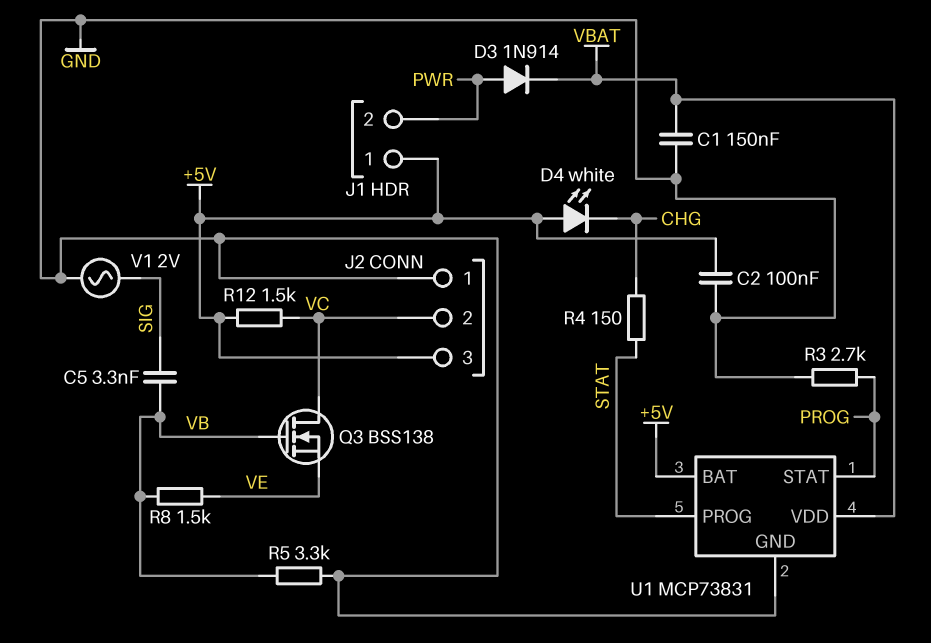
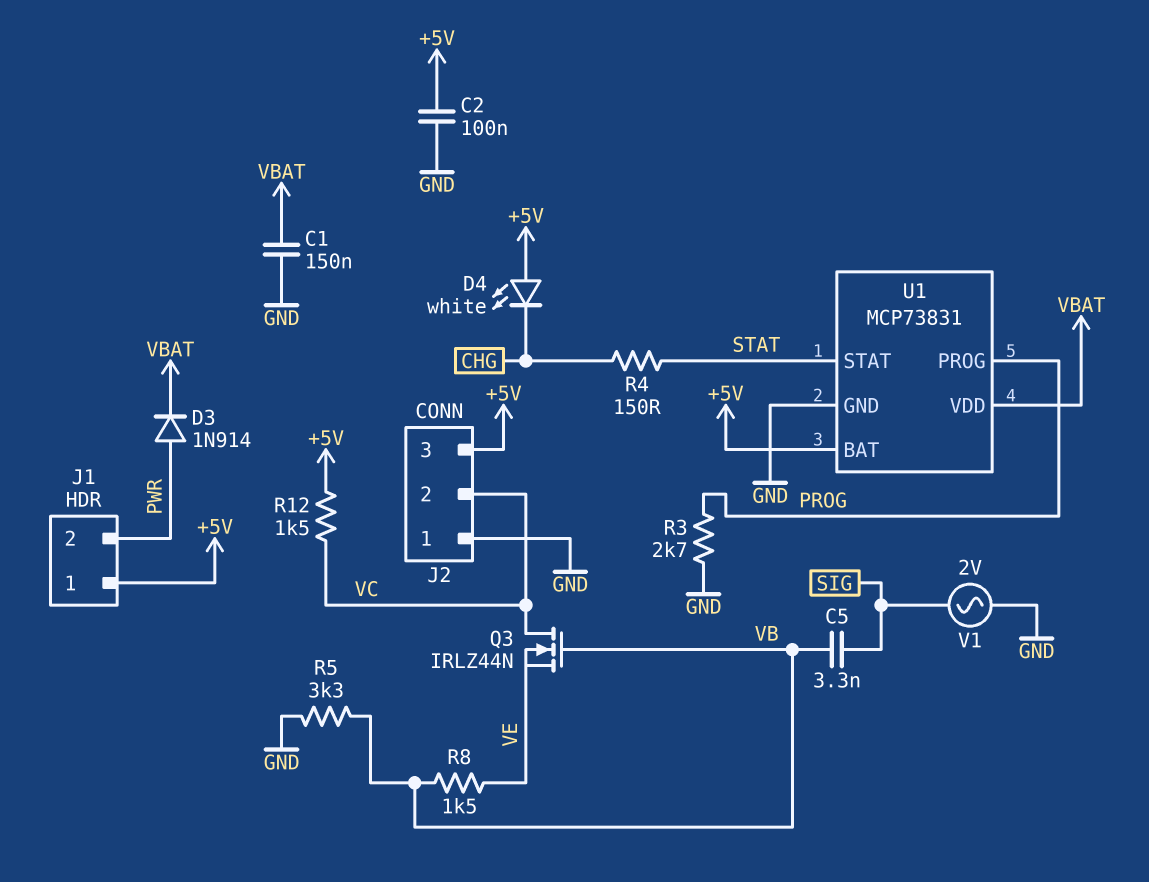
Q3: NMOS BSS138 (G VB, D VC, S VE) -> NMOS IRLZ44N (G VB, D VC, S VE)
U1 pin PROG: STAT -> PROG
U1 pin STAT: PROG -> STAT

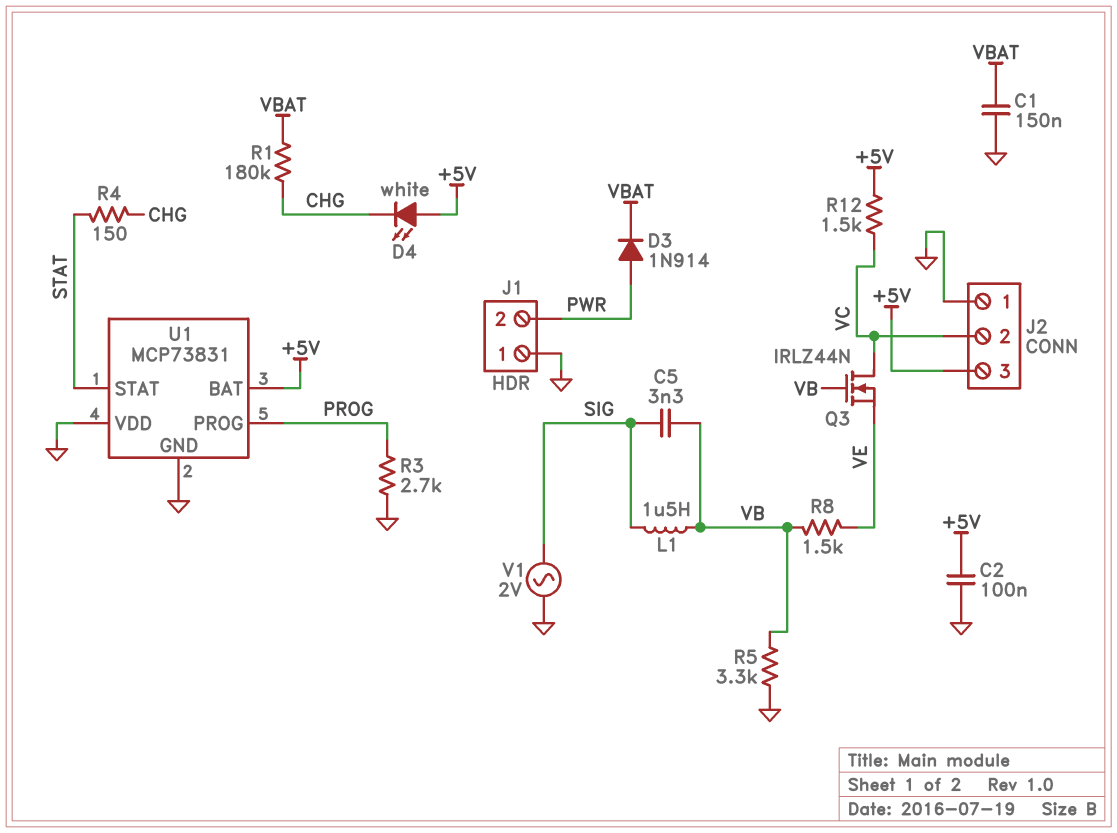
J1 pin 1: +5V -> GND
L1: none -> 1.5uH (SIG, VB)
R1: none -> 180k (CHG, VBAT)
U1 pin VDD: VBAT -> GND

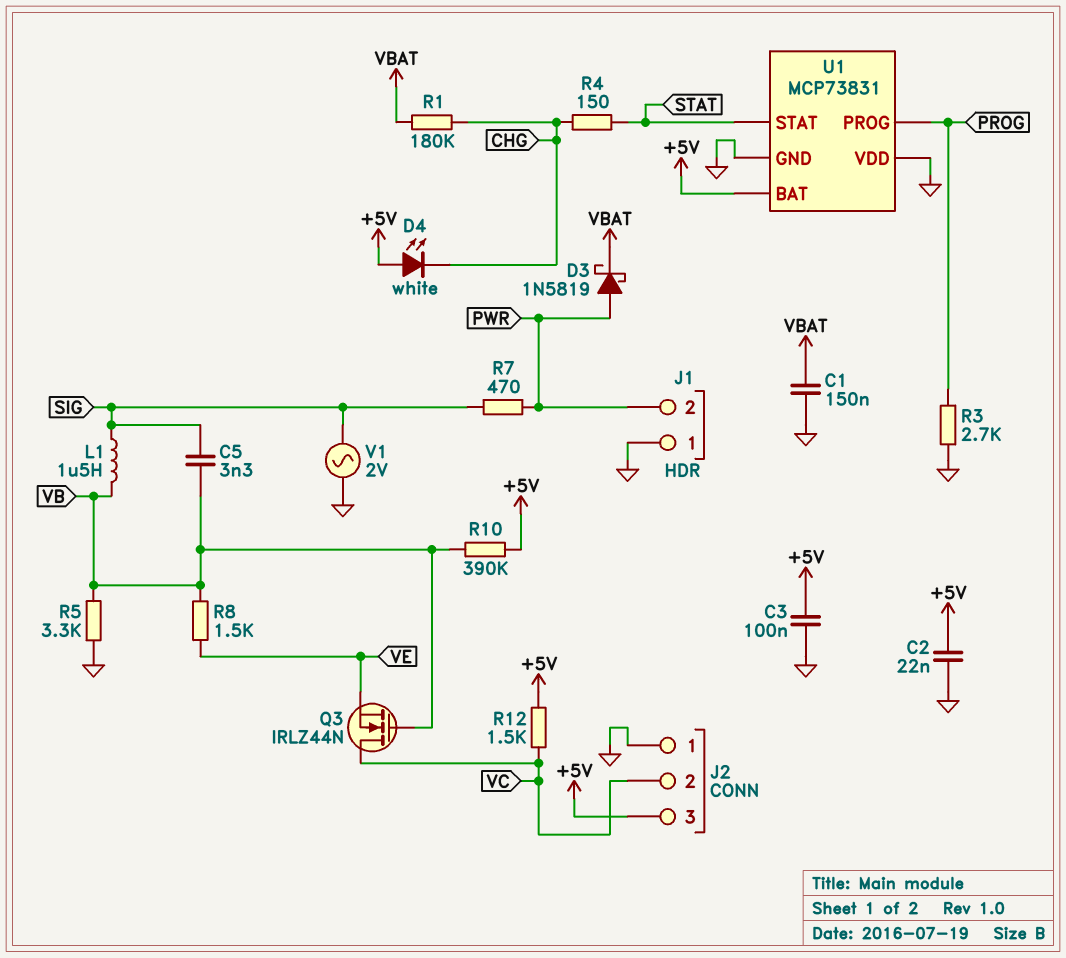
C2: 100nF (+5V, GND) -> 22nF (+5V, GND)
C3: none -> 100nF (+5V, GND)
D3: diode 1N914 (A PWR, K VBAT) -> schottky 1N5819 (A PWR, K VBAT)
R7: none -> 470 (PWR, SIG)
R10: none -> 390k (+5V, VB)

